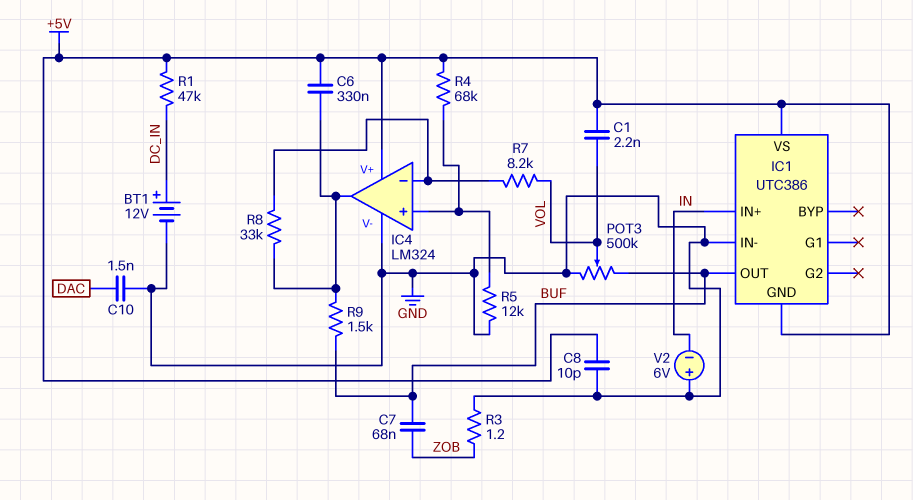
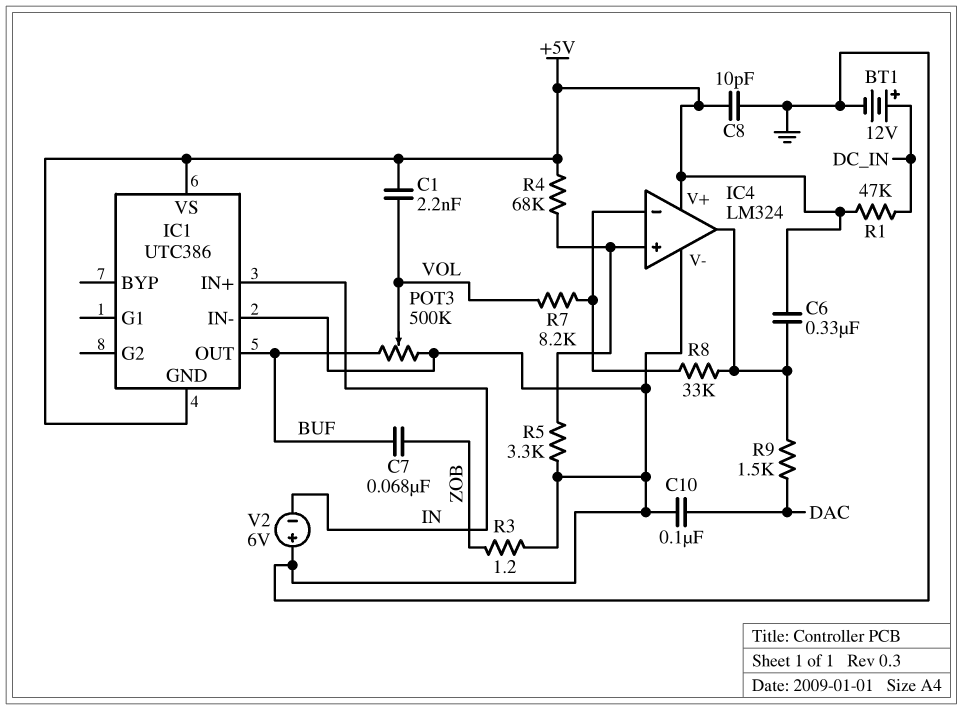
C10: 1.5nF (DAC, GND) -> 100nF (DAC, GND)
R5: 12k (GND, IC4/in+) -> 3.3k (GND, IC4/in+)
R9: 1.5k (BUF, IC4/out) -> 1.5k (DAC, IC4/out)

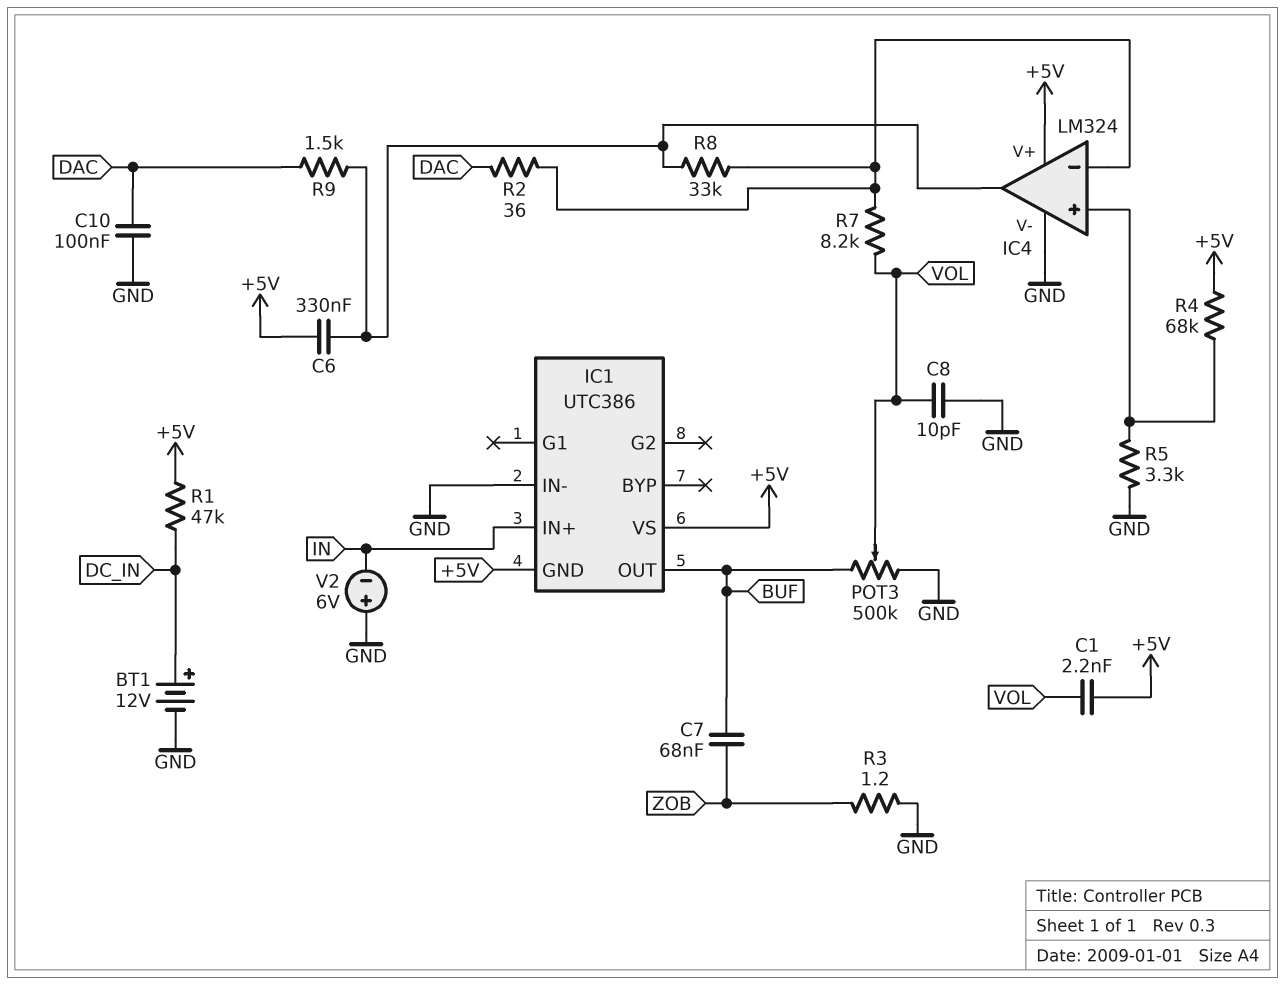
C8: 10pF (+5V, GND) -> 10pF (GND, VOL)
R2: none -> 36 (DAC, IC4/in-)

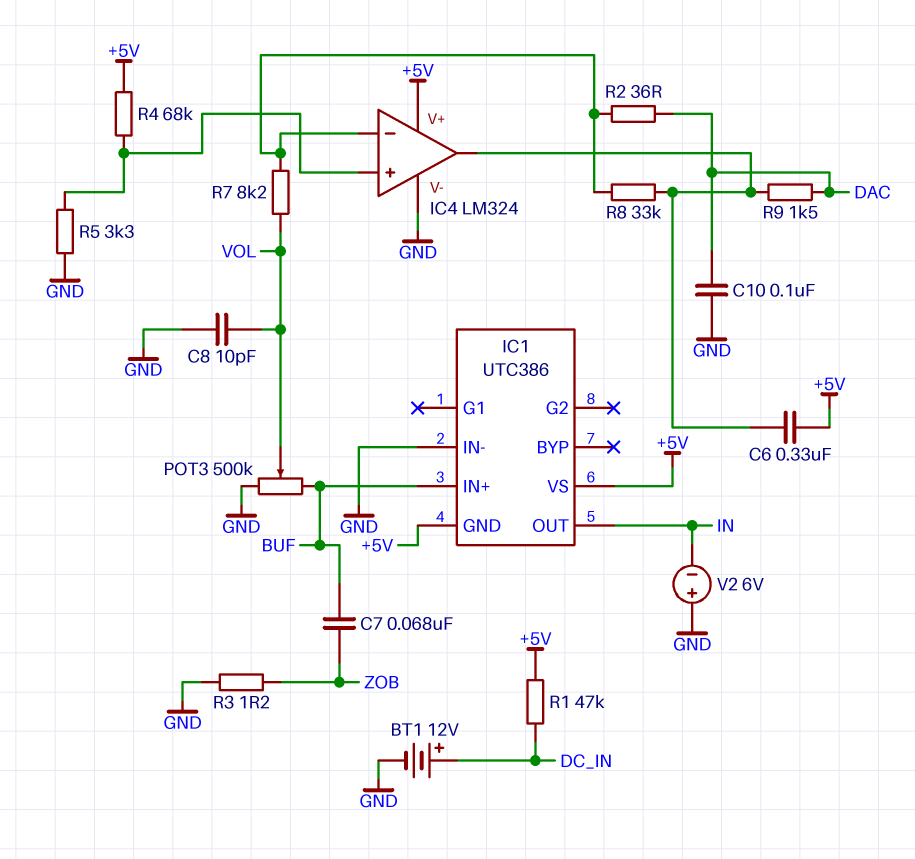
C1: 2.2nF (+5V, VOL) -> none
IC1 pin IN+: IN -> BUF
IC1 pin OUT: BUF -> IN

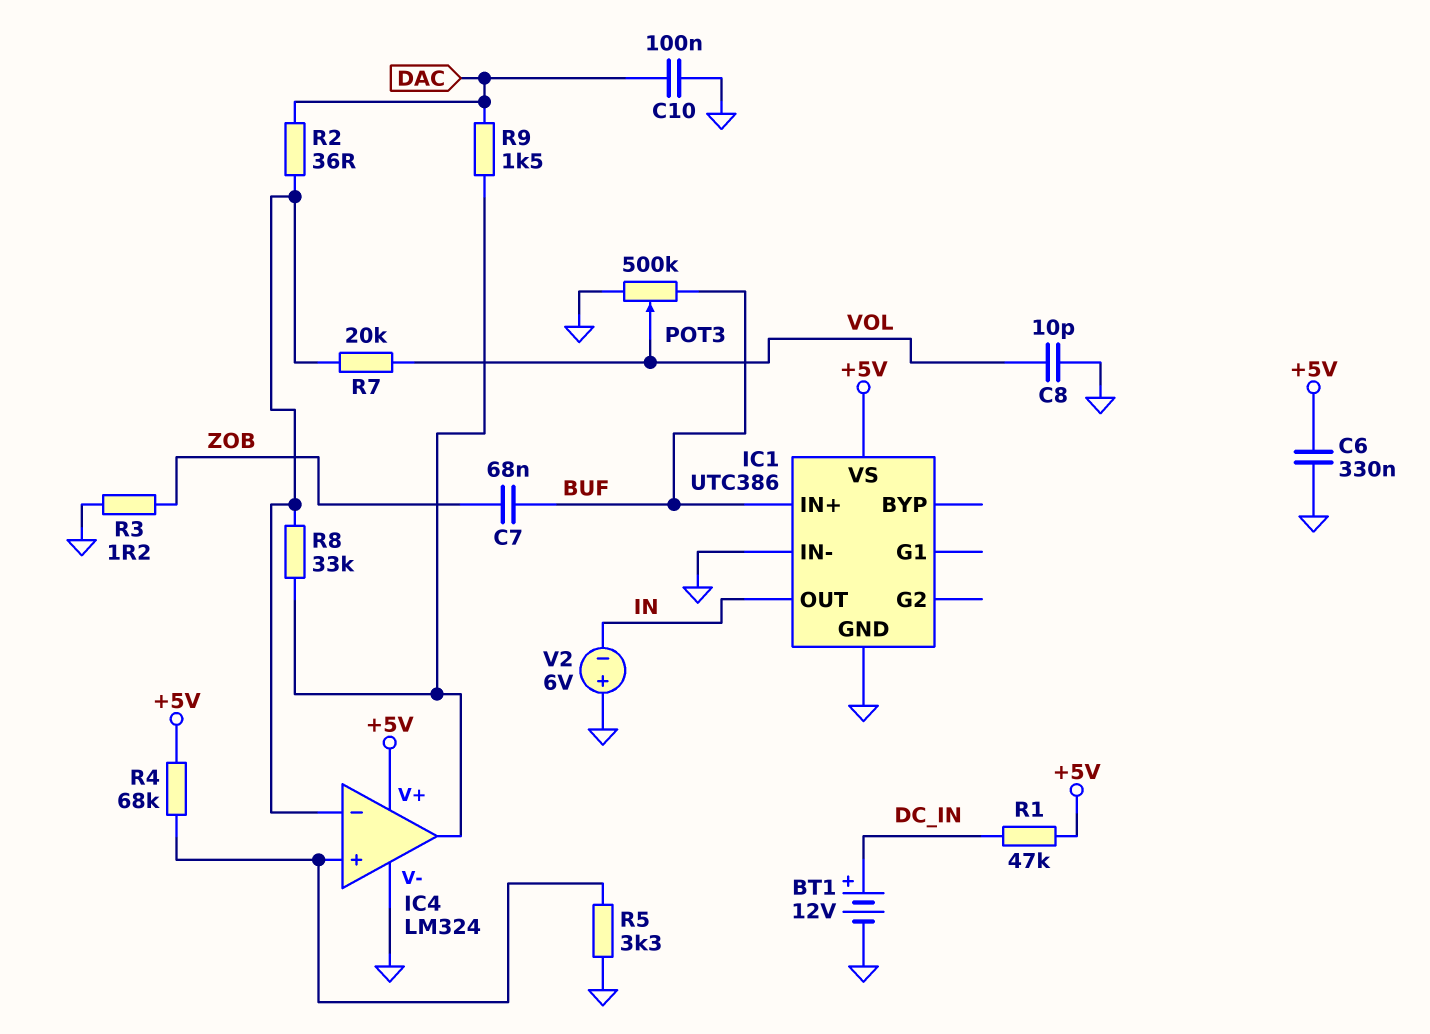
C6: 330nF (+5V, IC4/out) -> 330nF (+5V, GND)
IC1 pin GND: +5V -> GND
R7: 8.2k (IC4/in-, VOL) -> 20k (IC4/in-, VOL)

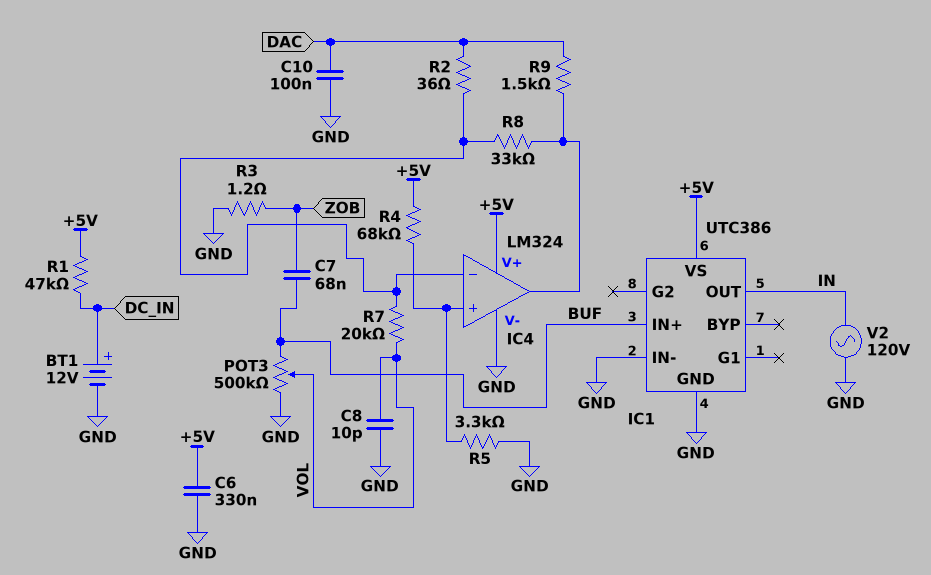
V2: 6V (plus GND, minus IN) -> AC 120V (GND, IN)

